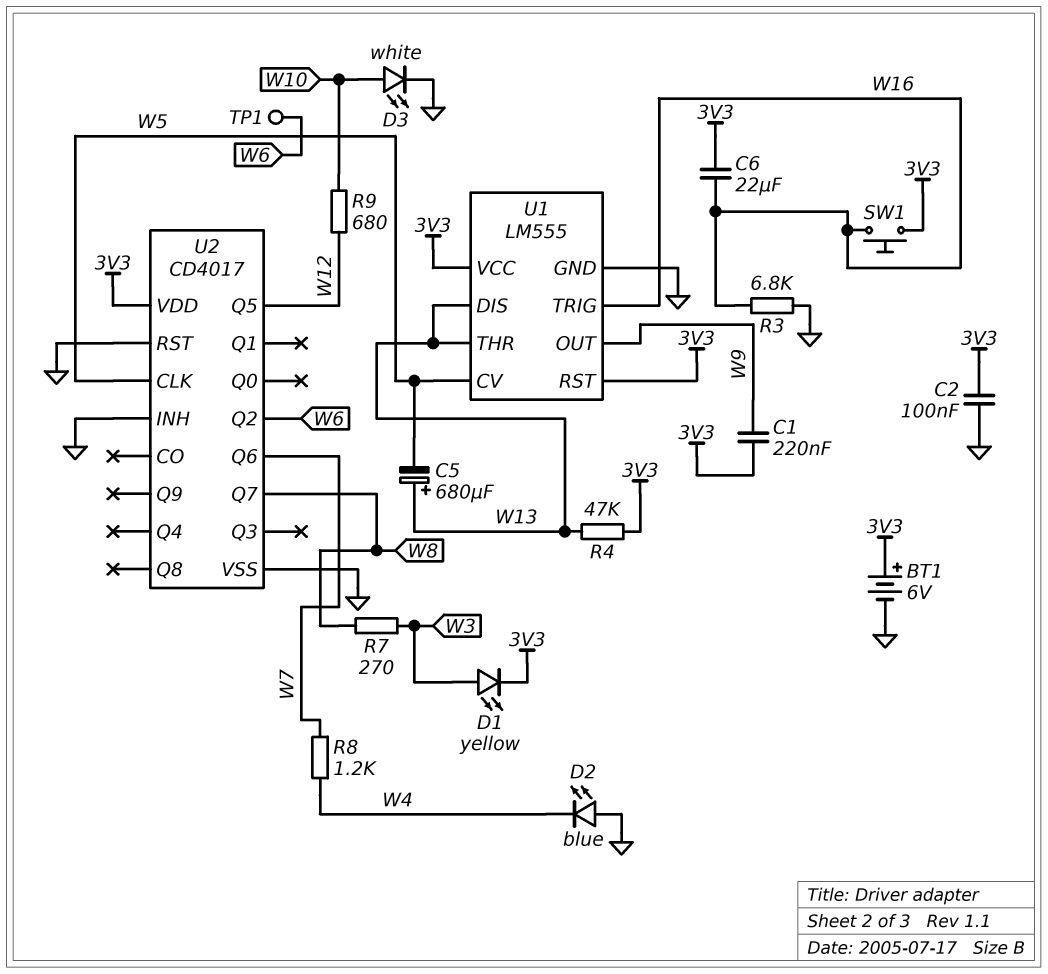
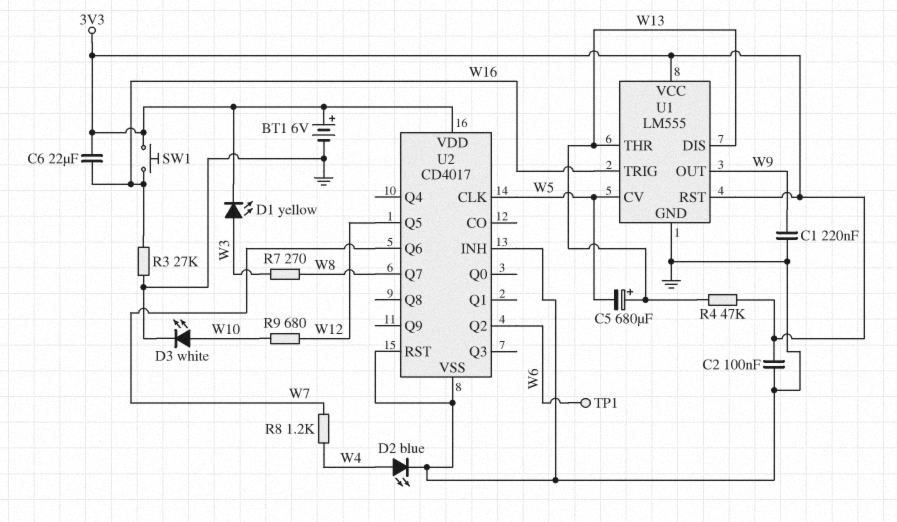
C1: 220nF (3V3, W9) -> 220nF (GND, W9)
D2: LED blue (A GND, K W4) -> LED blue (A W4, K GND)
R3: 6.8k (GND, W16) -> 27k (GND, W16)

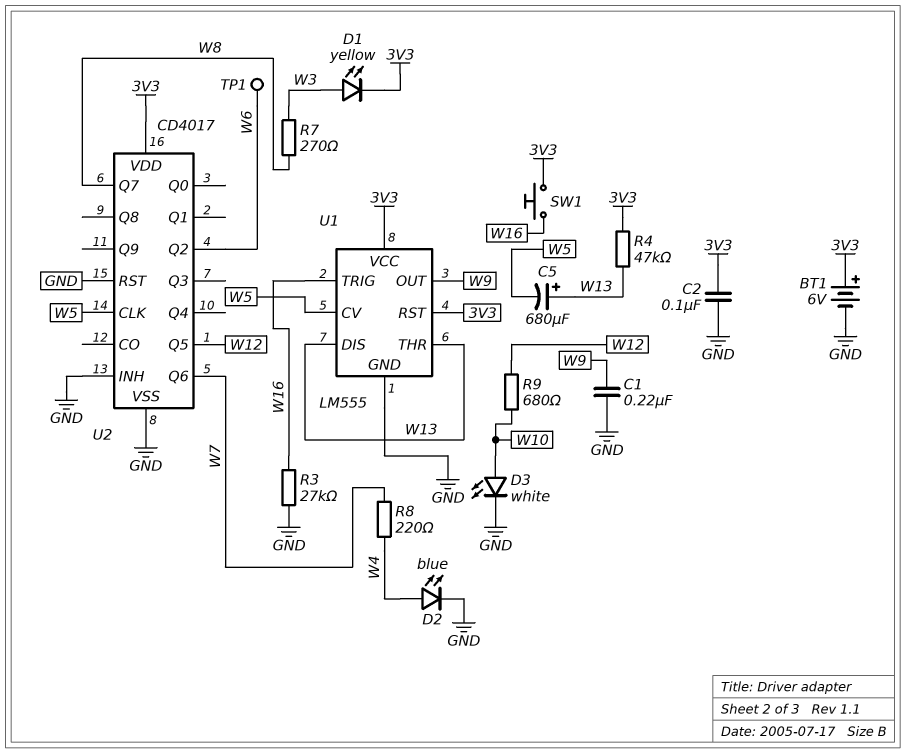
C6: 22uF (3V3, W16) -> none
R8: 1.2k (W4, W7) -> 220 (W4, W7)

